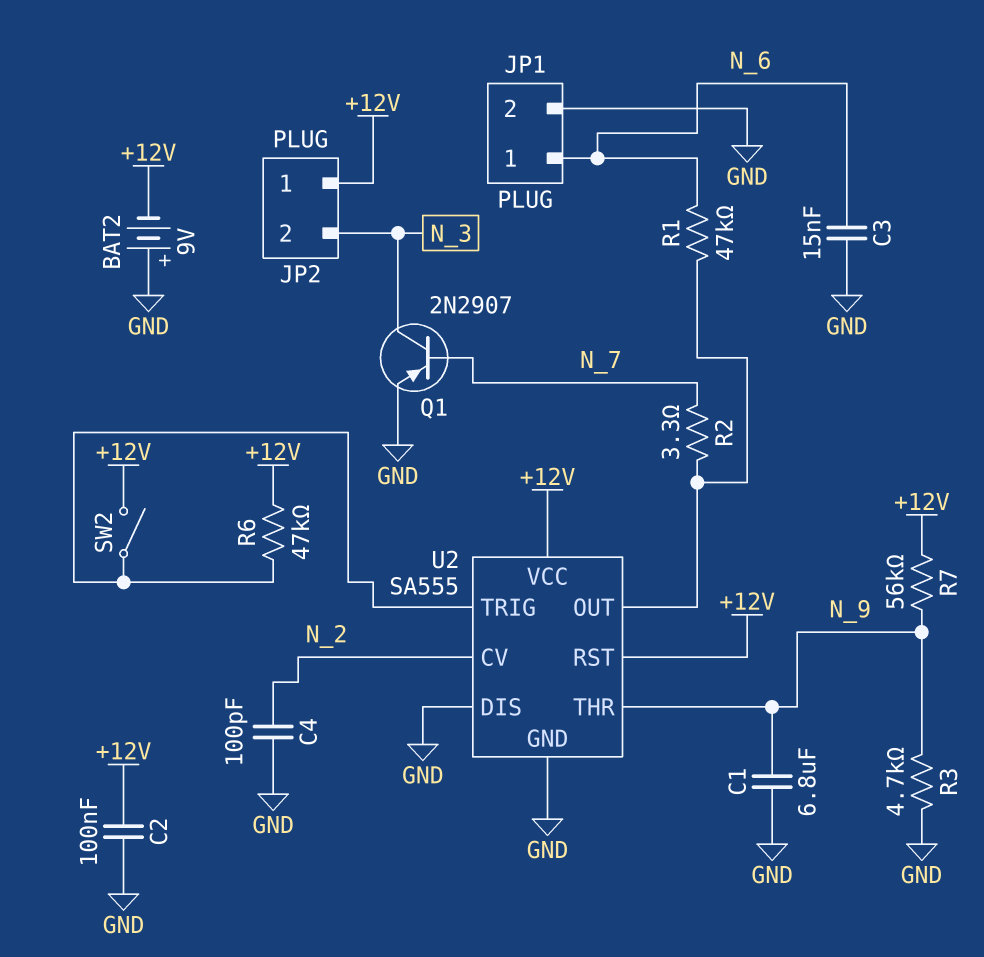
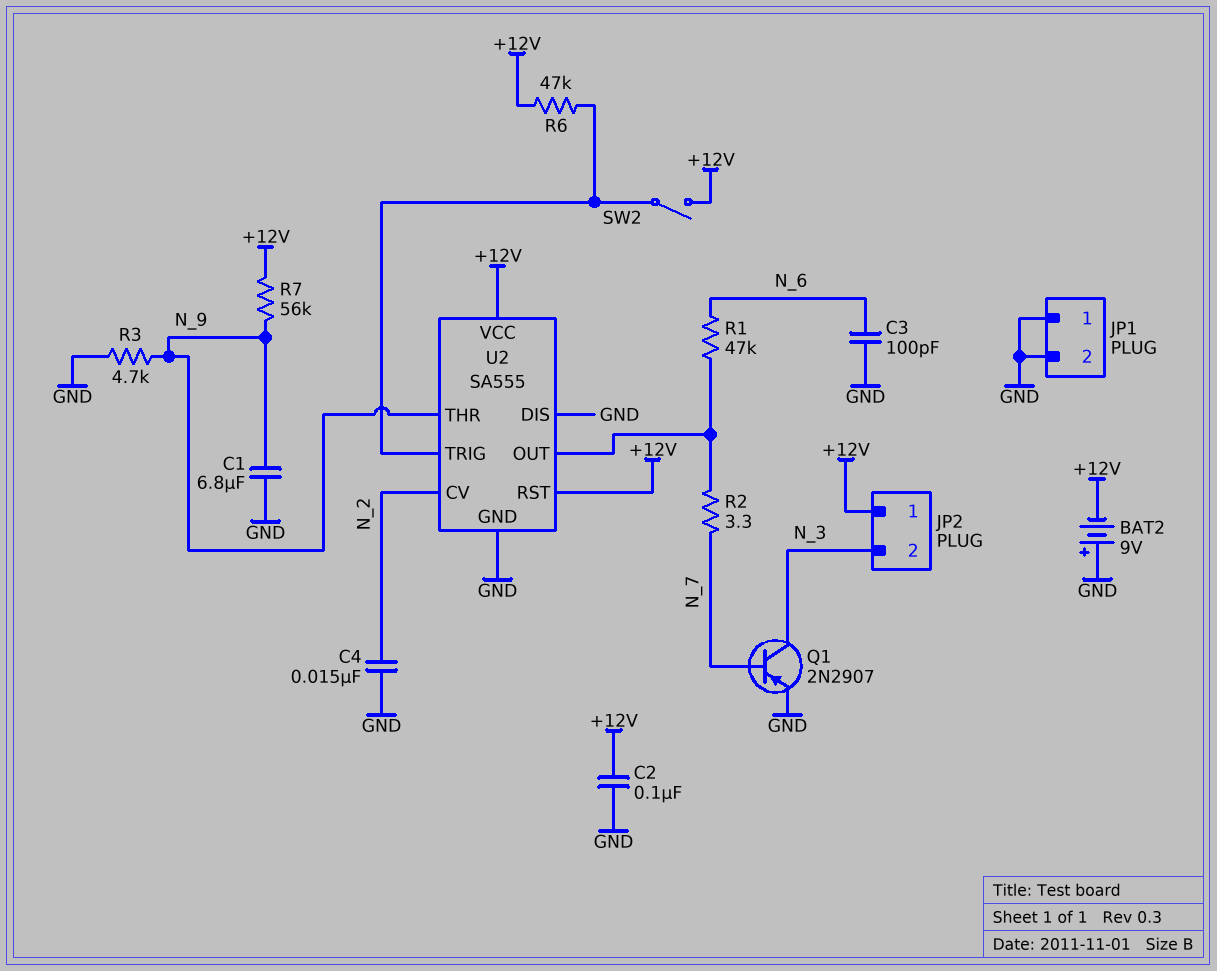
C3: 15nF (GND, N_6) -> 100pF (GND, N_6)
C4: 100pF (GND, N_2) -> 15nF (GND, N_2)
JP1 pin 1: N_6 -> GND

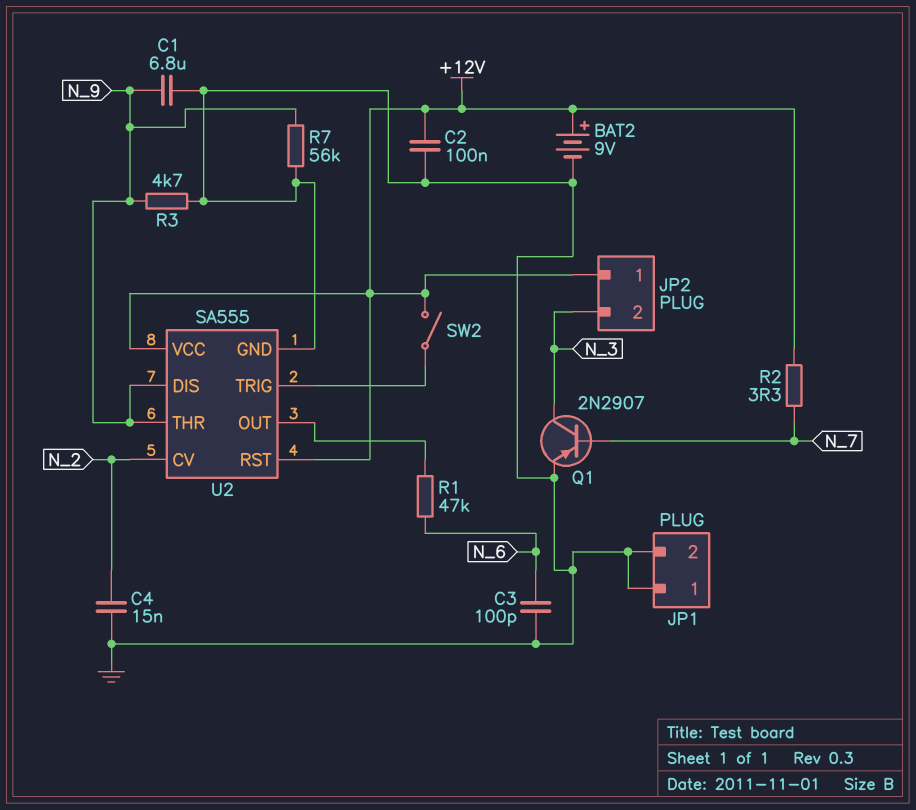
BAT2: 9V (plus GND, minus +12V) -> 9V (plus +12V, minus GND)
R2: 3.3 (N_7, U2/OUT) -> 3.3 (+12V, N_7)
R6: 47k (+12V, U2/TRIG) -> none
R7: 56k (+12V, N_9) -> 56k (GND, N_9)
U2 pin DIS: GND -> N_9

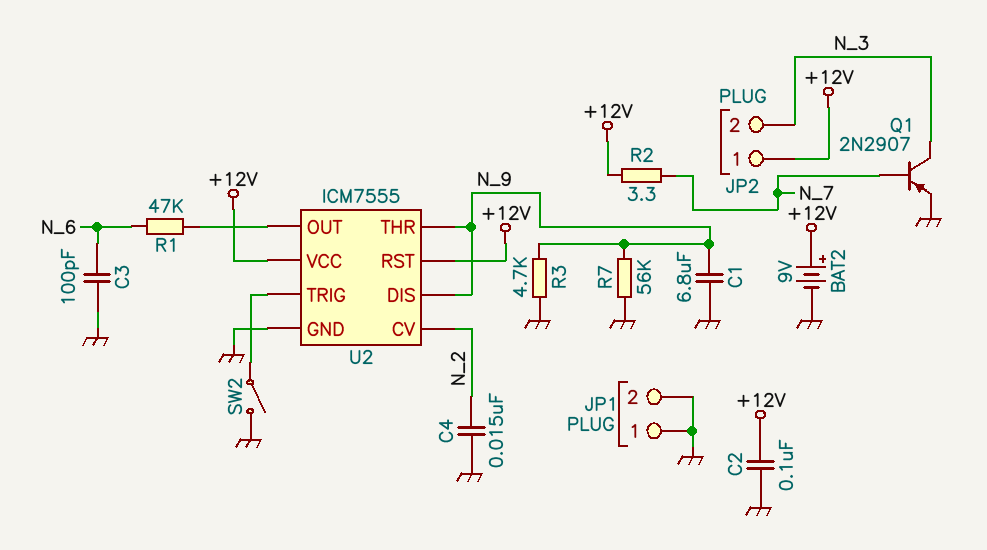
SW2: switch (+12V, U2/TRIG) -> switch (GND, U2/TRIG)
U2: SA555 -> ICM7555

